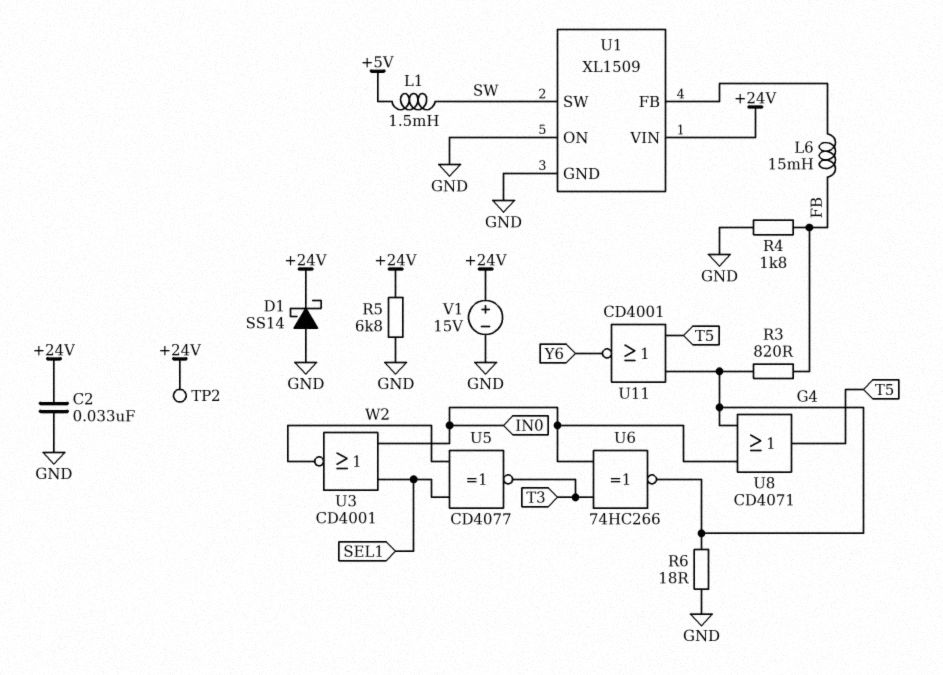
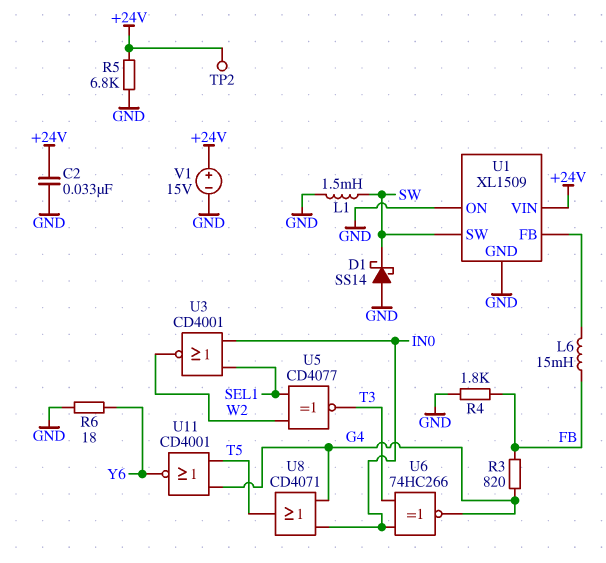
D1: schottky SS14 (A GND, K +24V) -> schottky SS14 (A GND, K SW)
L1: 1.5mH (+5V, SW) -> 1.5mH (GND, SW)
R6: 18 (G4, GND) -> 18 (GND, Y6)

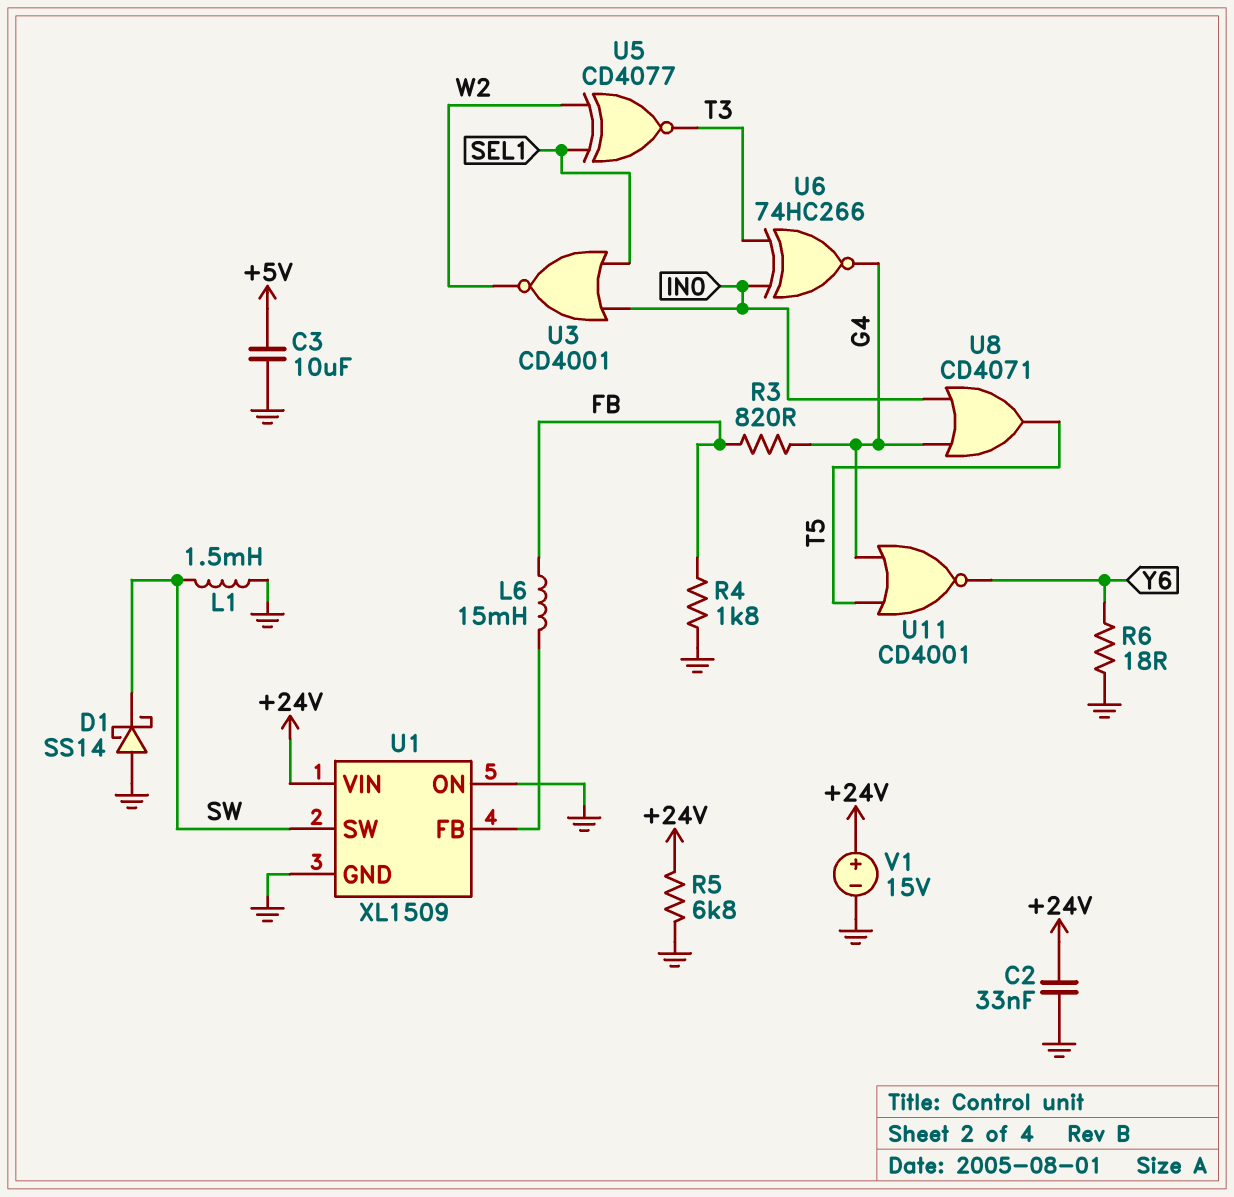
C3: none -> 10uF (+5V, GND)
TP2: test point (+24V) -> none

